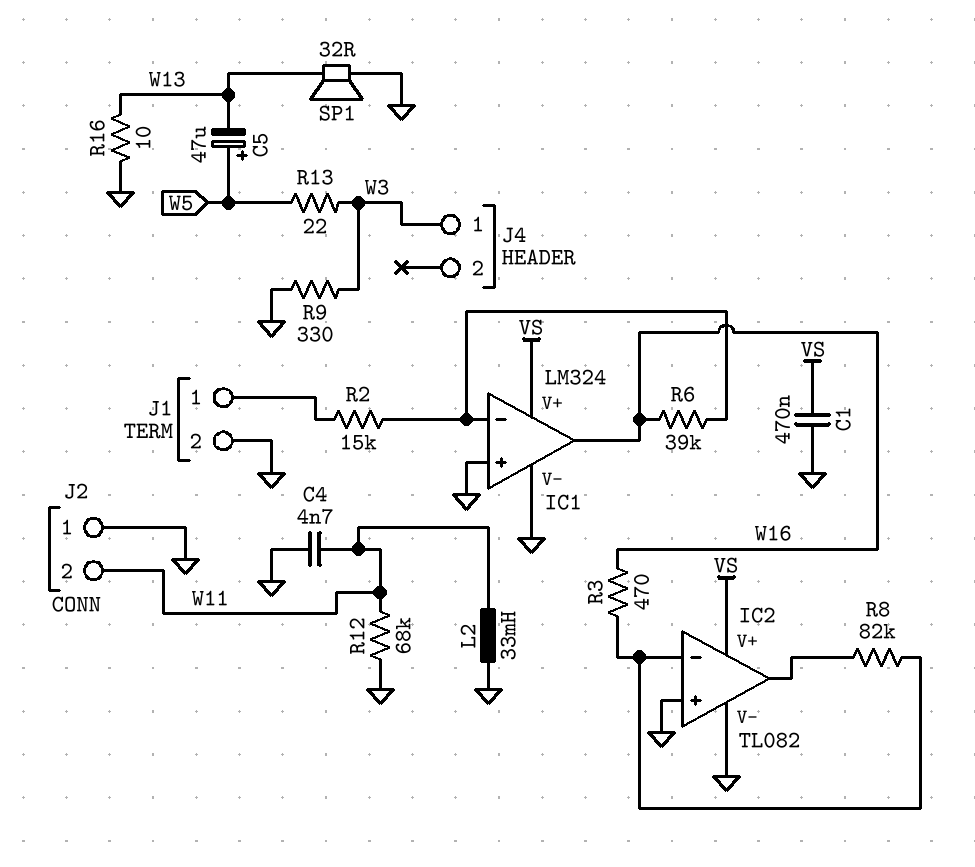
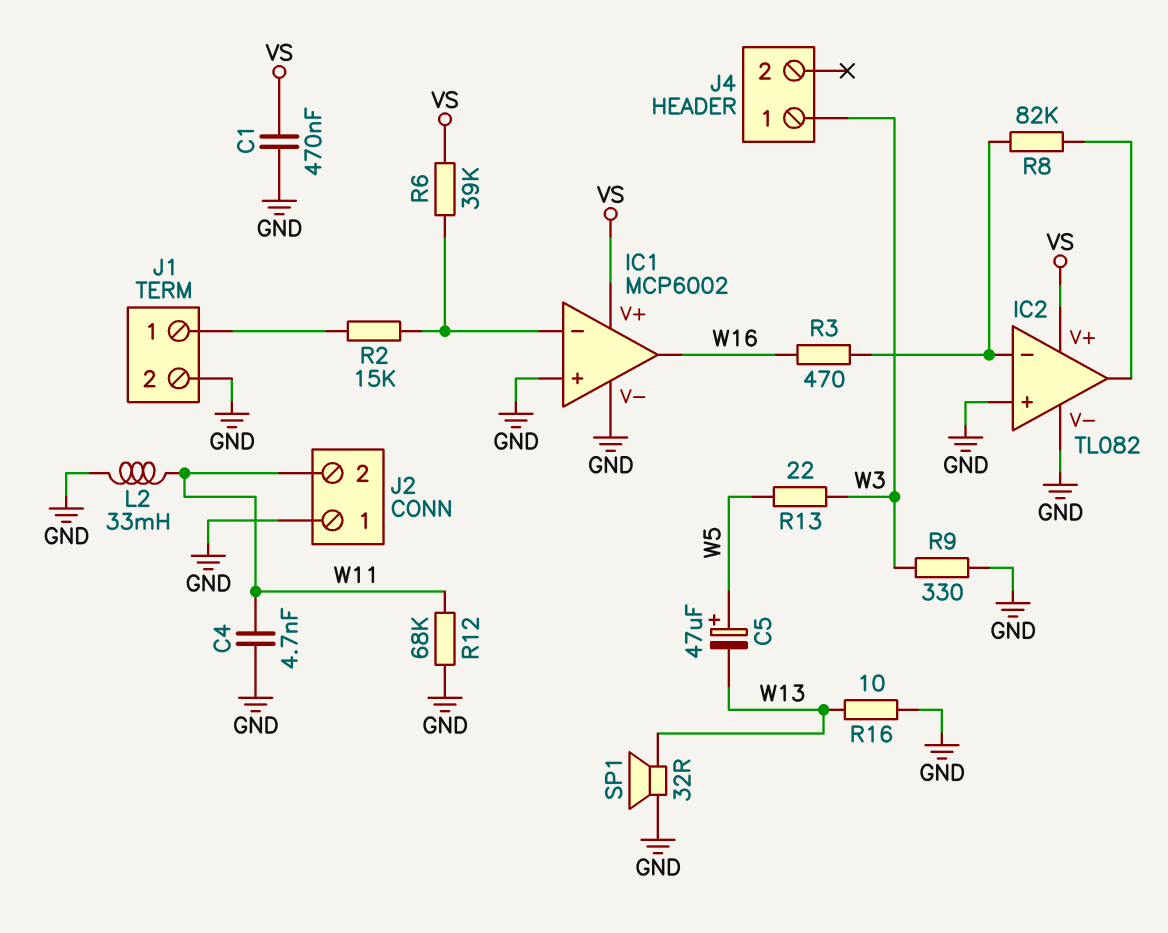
IC1: LM324 -> MCP6002
R6: 39k (IC1/in-, W16) -> 39k (IC1/in-, VS)

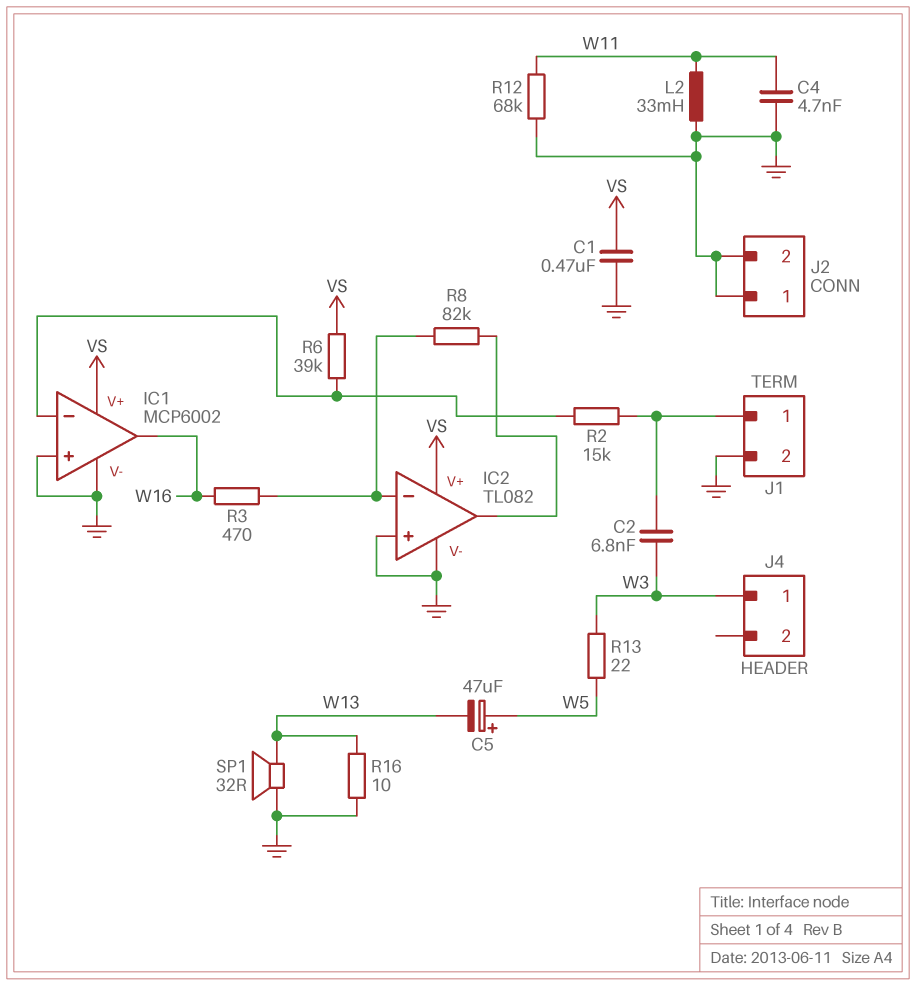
C2: none -> 6.8nF (J1/1, W3)
J2 pin 2: W11 -> GND
R9: 330 (GND, W3) -> none

